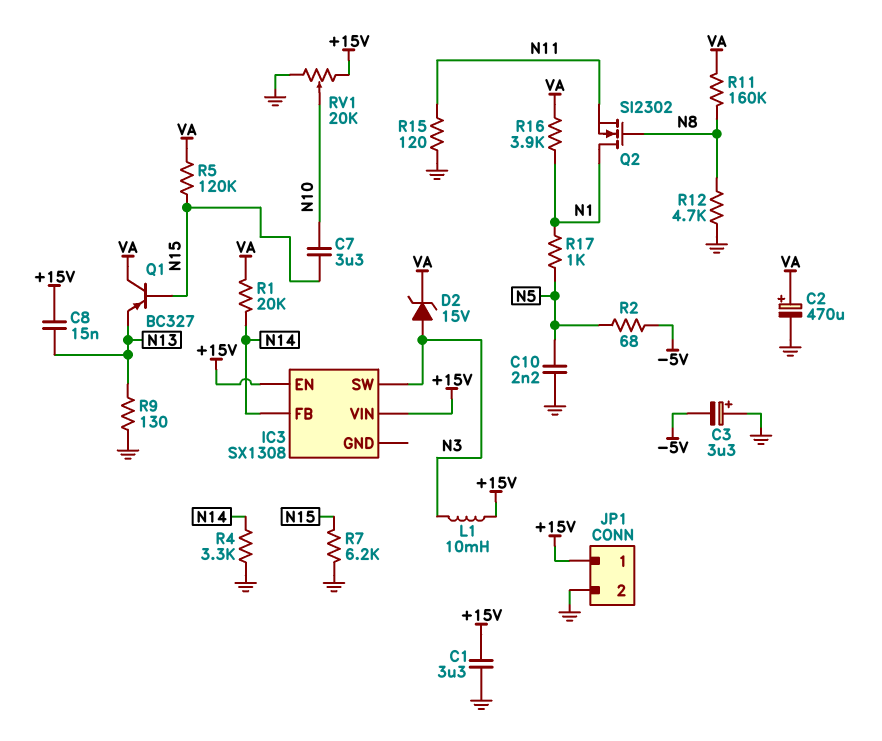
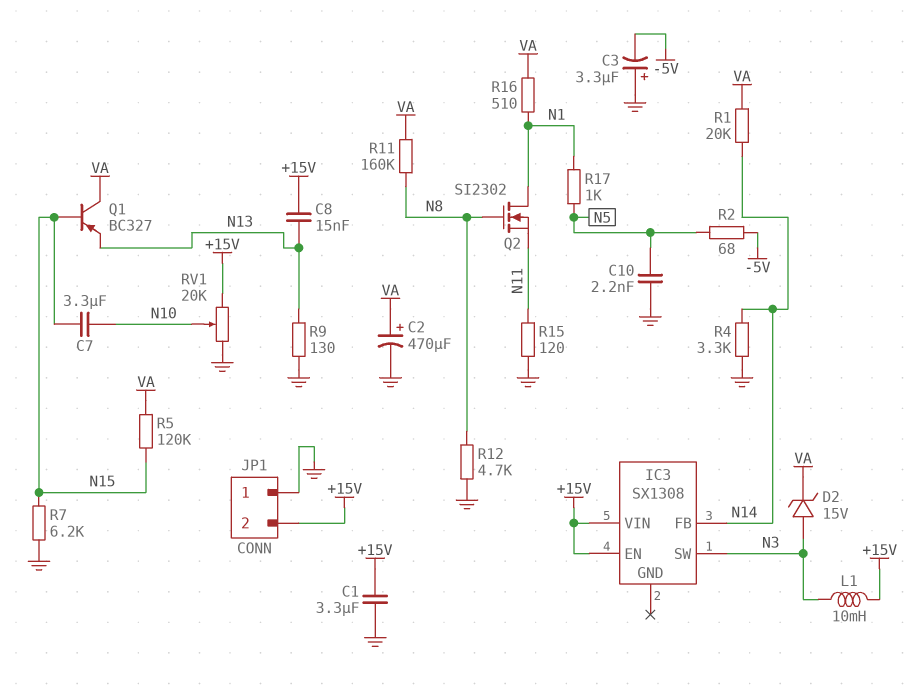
JP1 pin 1: +15V -> GND
JP1 pin 2: GND -> +15V
R16: 3.9k (N1, VA) -> 510 (N1, VA)

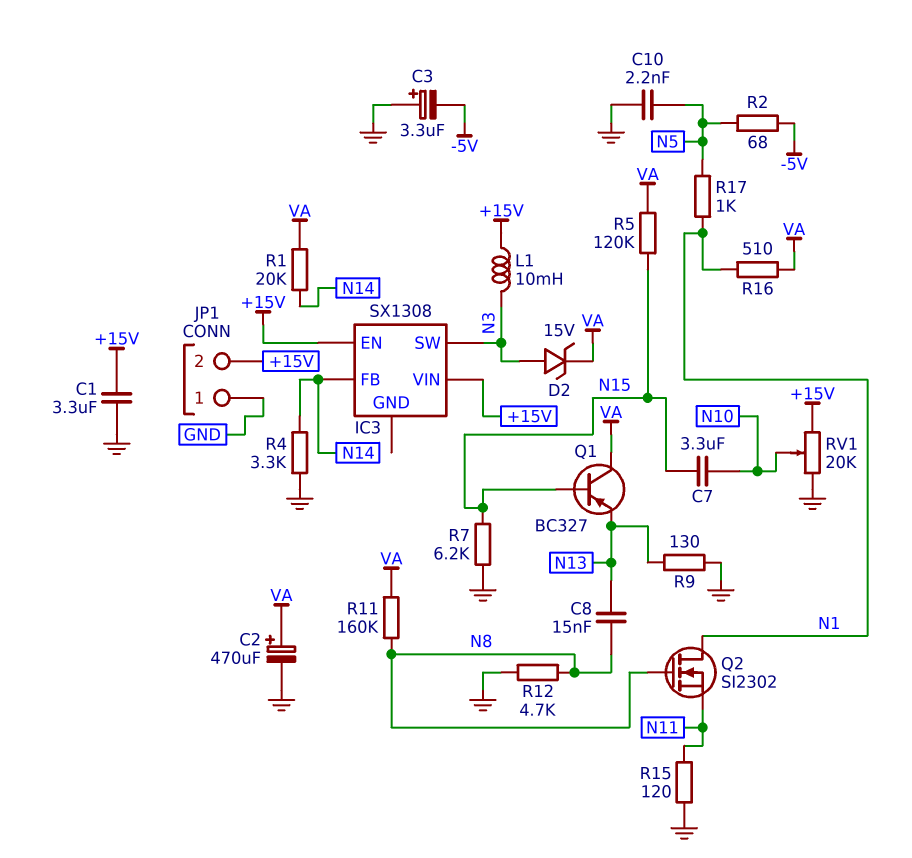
C8: 15nF (+15V, N13) -> 15nF (N8, N13)

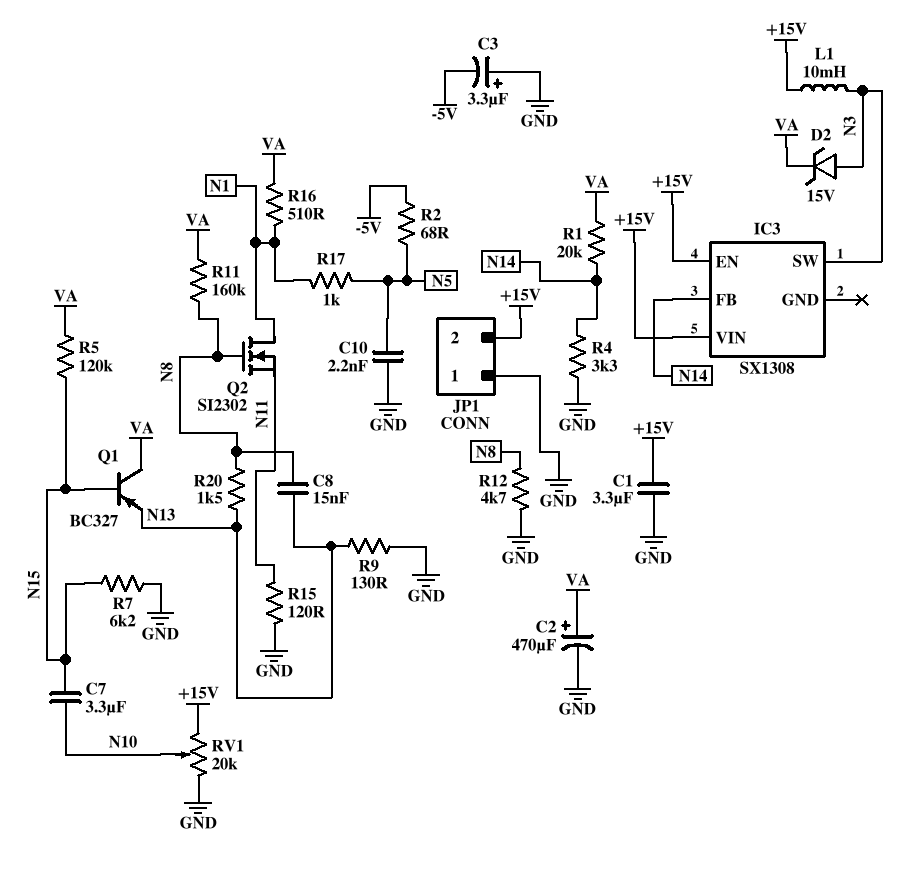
R20: none -> 1.5k (N8, N13)

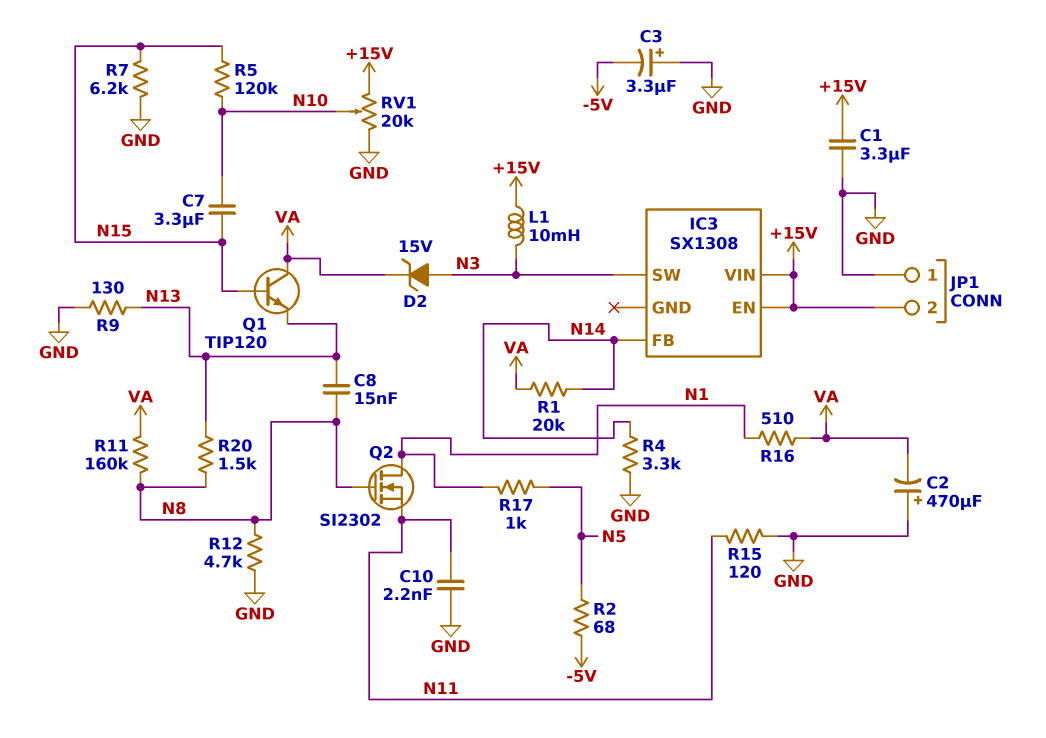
C2: 470uF (plus VA, minus GND) -> 470uF (plus GND, minus VA)
C10: 2.2nF (GND, N5) -> 2.2nF (GND, N11)
Q1: PNP BC327 (B N15, C VA, E N13) -> NPN TIP120 (B N15, C VA, E N13)
R5: 120k (N15, VA) -> 120k (N10, N15)

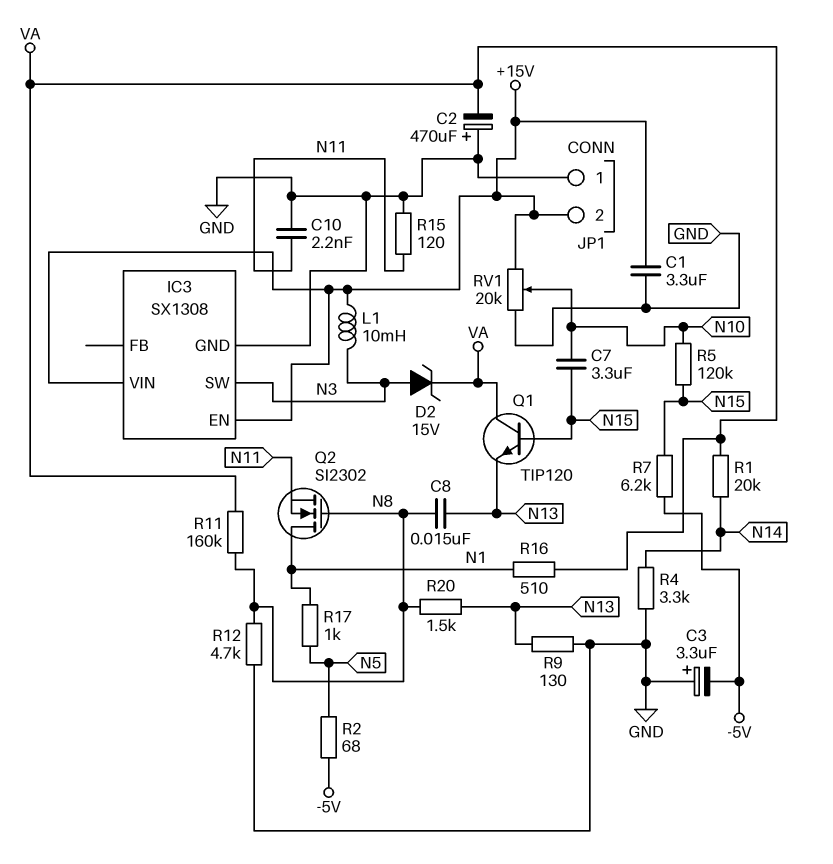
IC3 pin FB: N14 -> none
IC3 pin GND: none -> GND
R7: 6.2k (GND, N15) -> 6.2k (-5V, N15)

